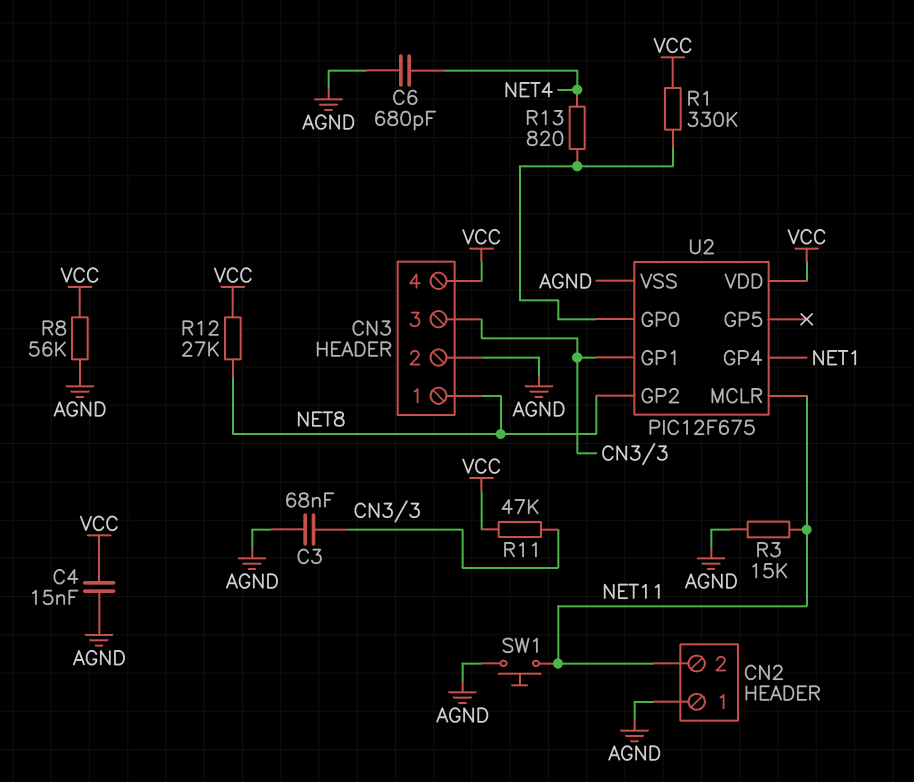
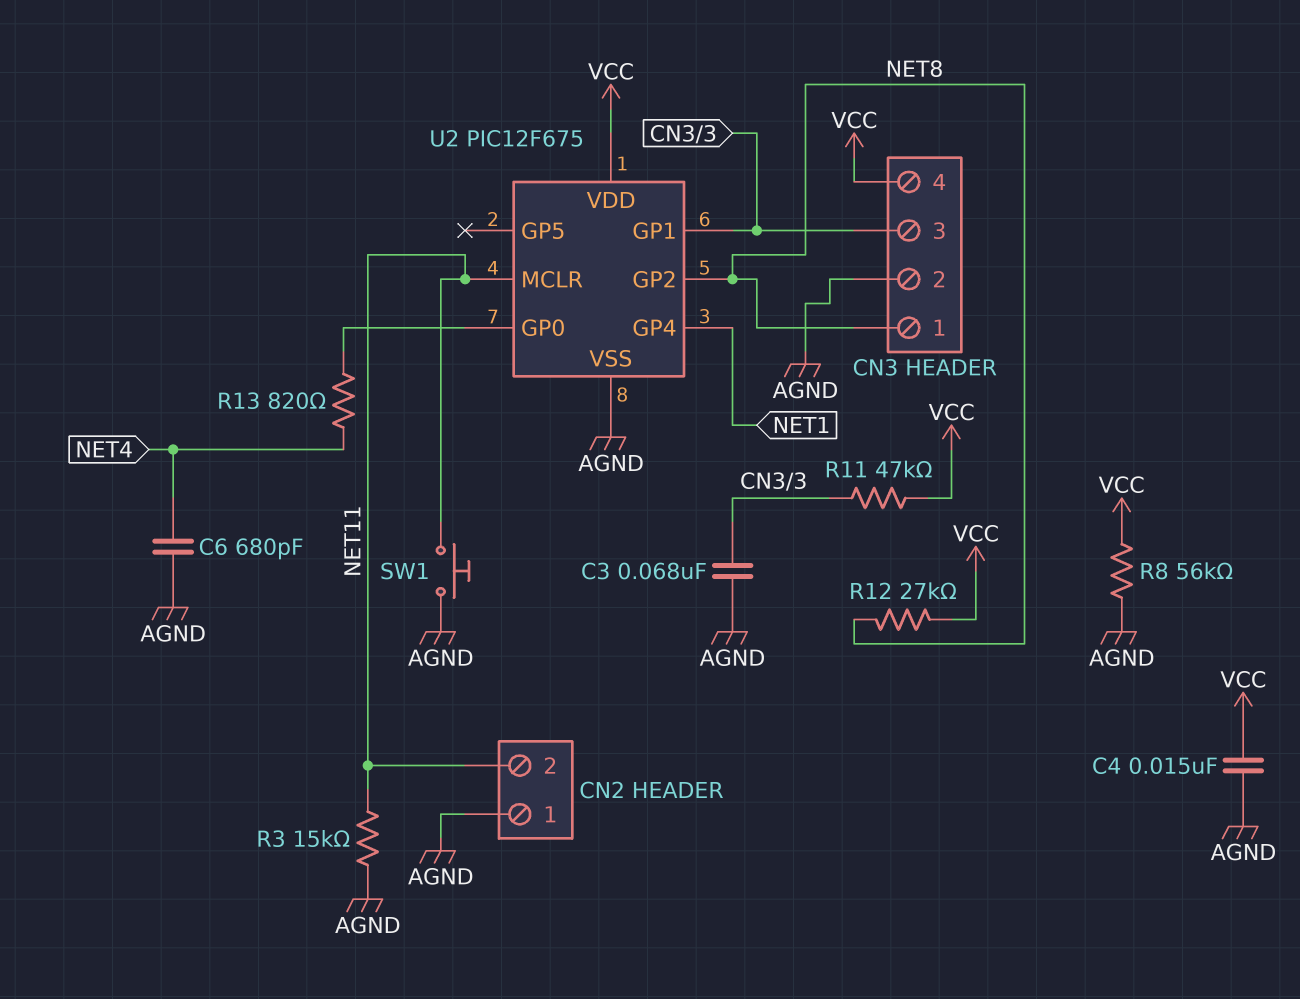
R1: 330k (U2/GP0, VCC) -> none

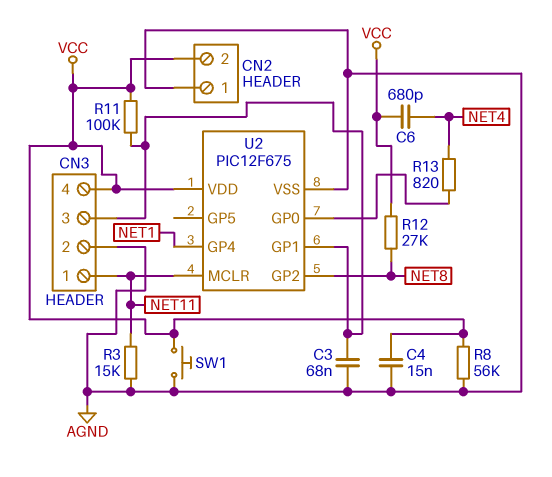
C6: 680pF (AGND, NET4) -> 680pF (NET4, VCC)
CN2 pin 2: NET11 -> VCC
CN3 pin 1: NET8 -> NET11
R11: 47k (CN3/3, VCC) -> 100k (CN3/3, VCC)
SW1: button (AGND, NET11) -> button (AGND, VCC)

